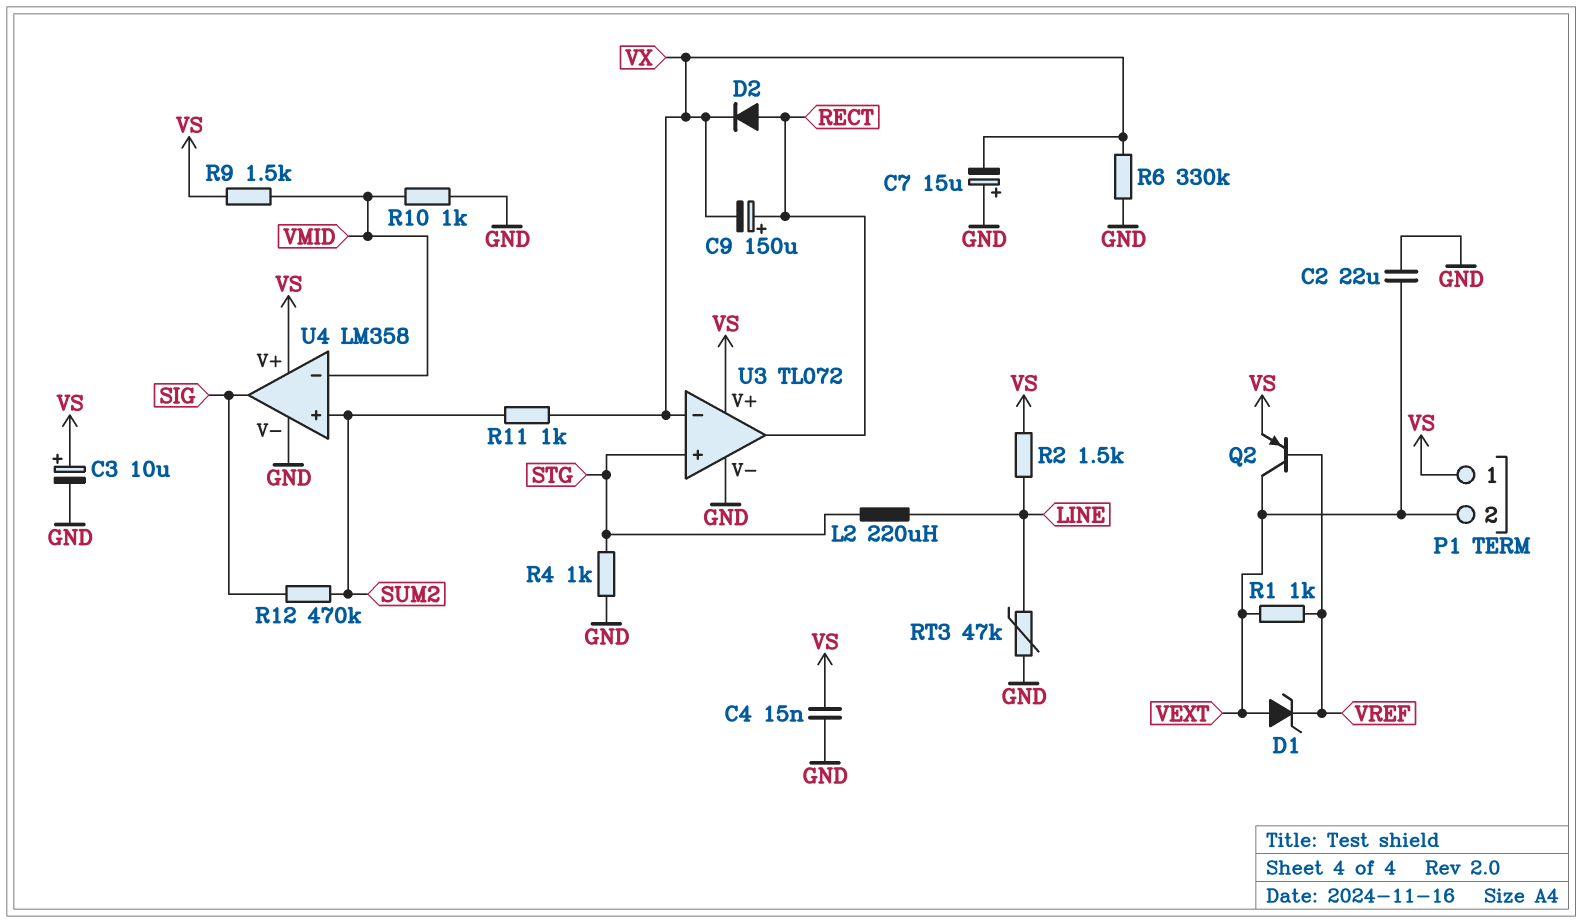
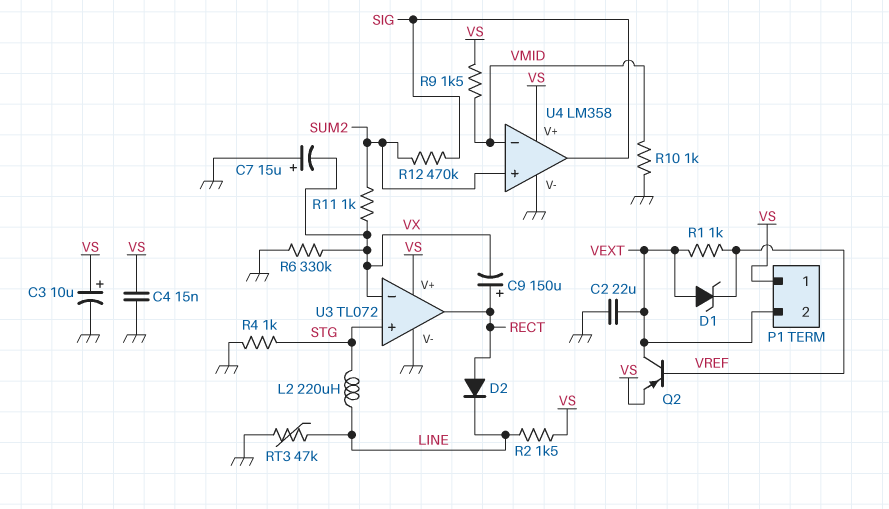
D2: diode (A RECT, K VX) -> diode (A RECT, K LINE)

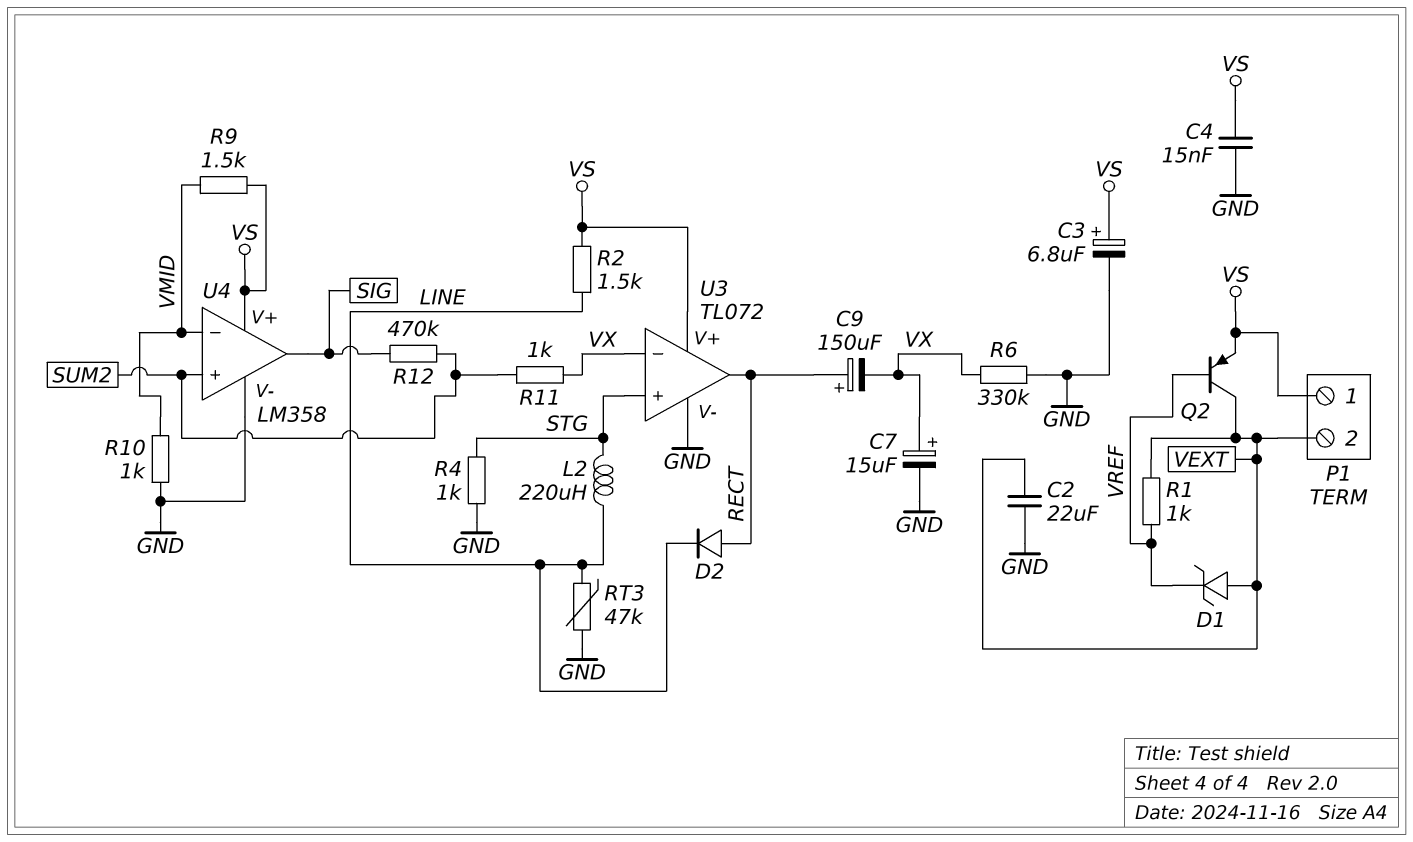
C3: 10uF (plus VS, minus GND) -> 6.8uF (plus VS, minus GND)
C7: 15uF (plus GND, minus VX) -> 15uF (plus VX, minus GND)

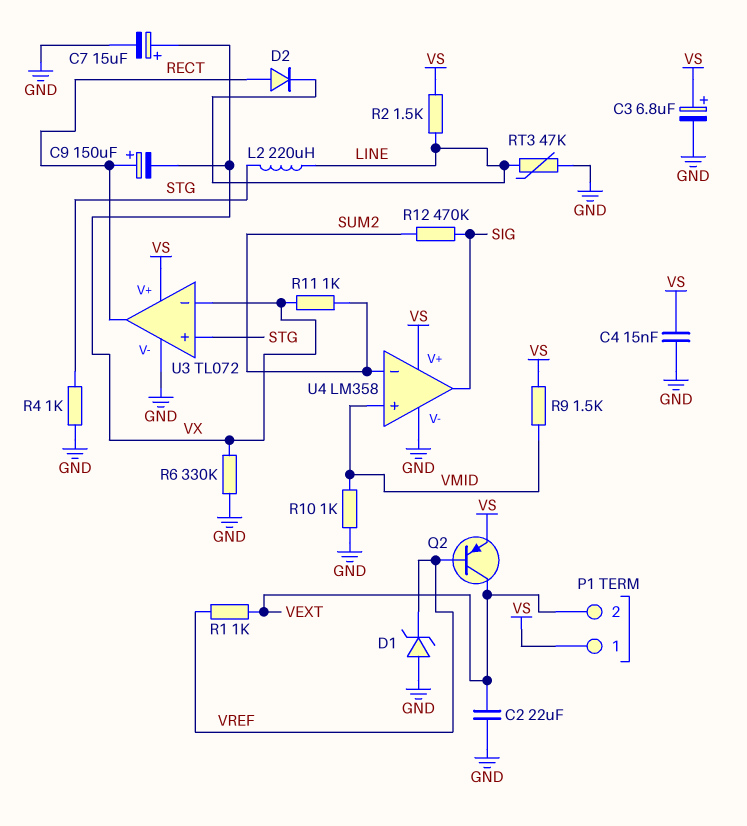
D1: zener (A VEXT, K VREF) -> zener (A GND, K VREF)
U4 pin in+: SUM2 -> VMID
U4 pin in-: VMID -> SUM2

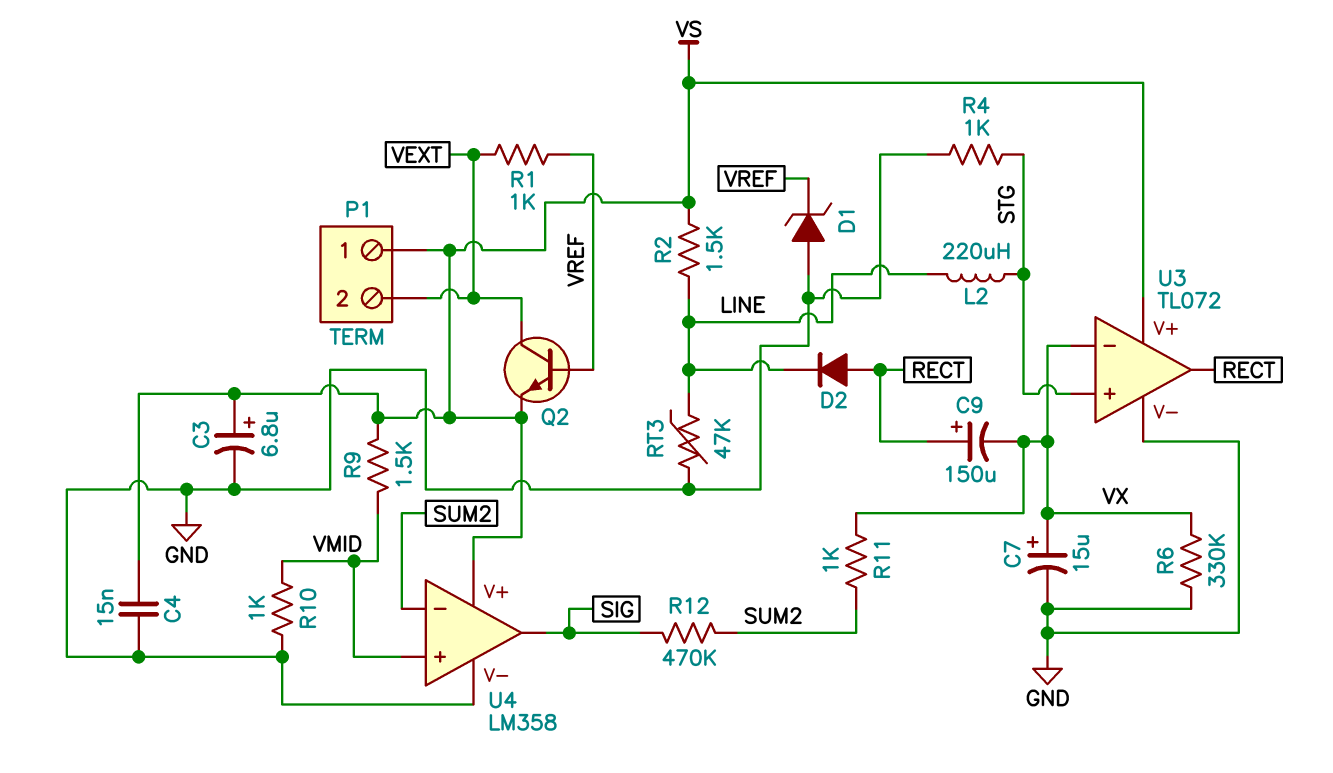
C2: 22uF (GND, VEXT) -> none
Q2: PNP (B VREF, C VEXT, E VS) -> NPN (B VREF, C VEXT, E VS)

